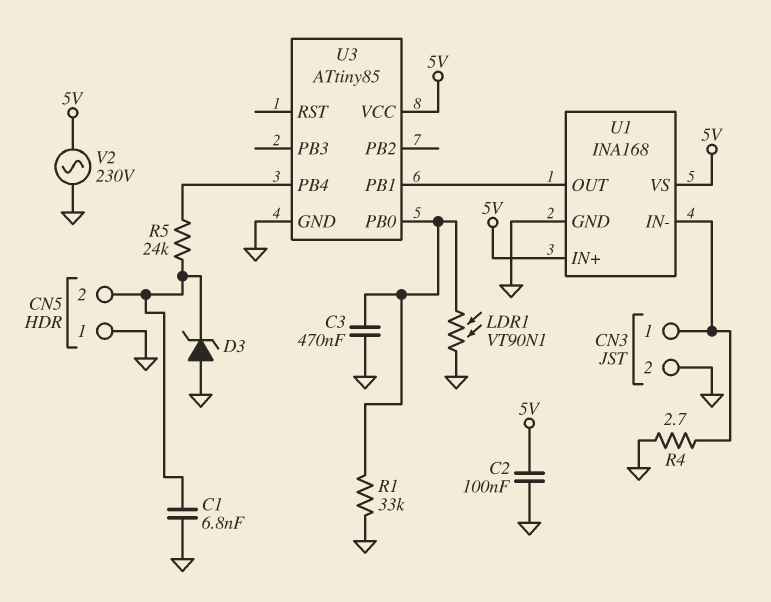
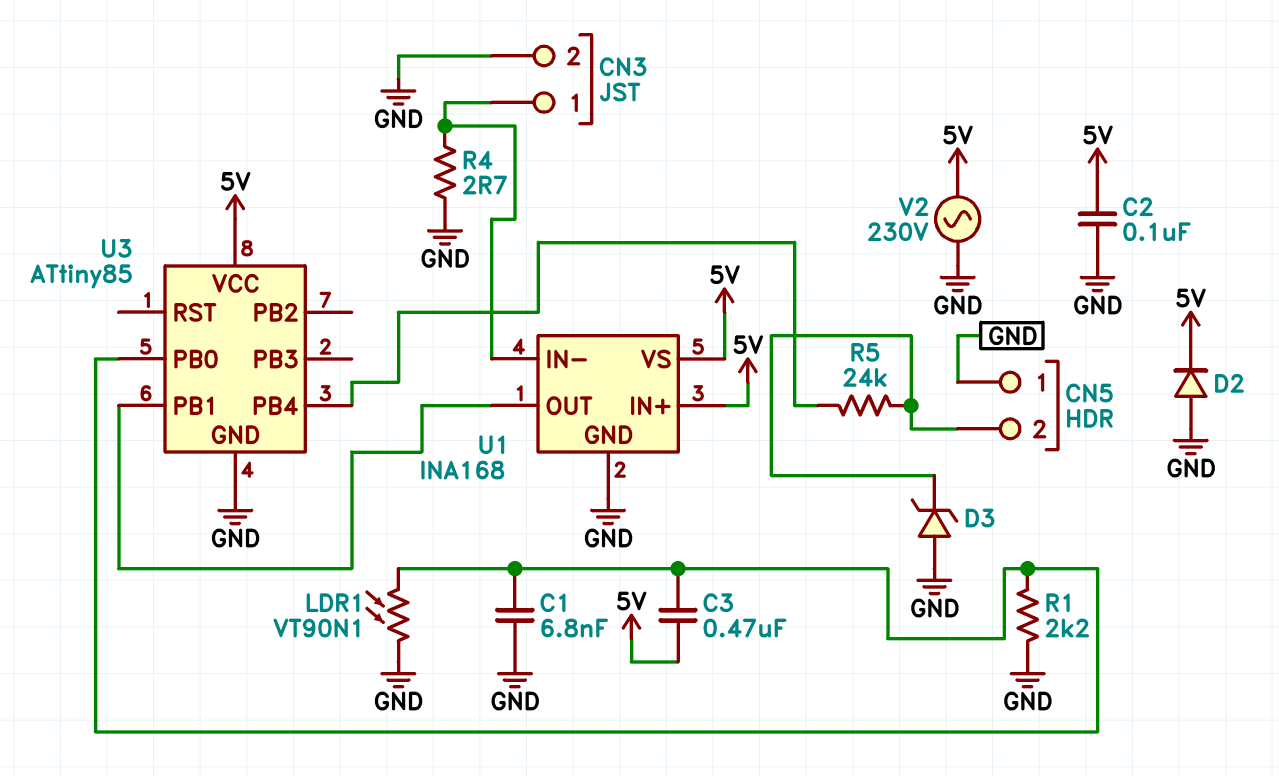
C1: 6.8nF (CN5/2, GND) -> 6.8nF (GND, U3/PB0)
C3: 470nF (GND, U3/PB0) -> 470nF (5V, U3/PB0)
D2: none -> diode (A GND, K 5V)
R1: 33k (GND, U3/PB0) -> 2.2k (GND, U3/PB0)

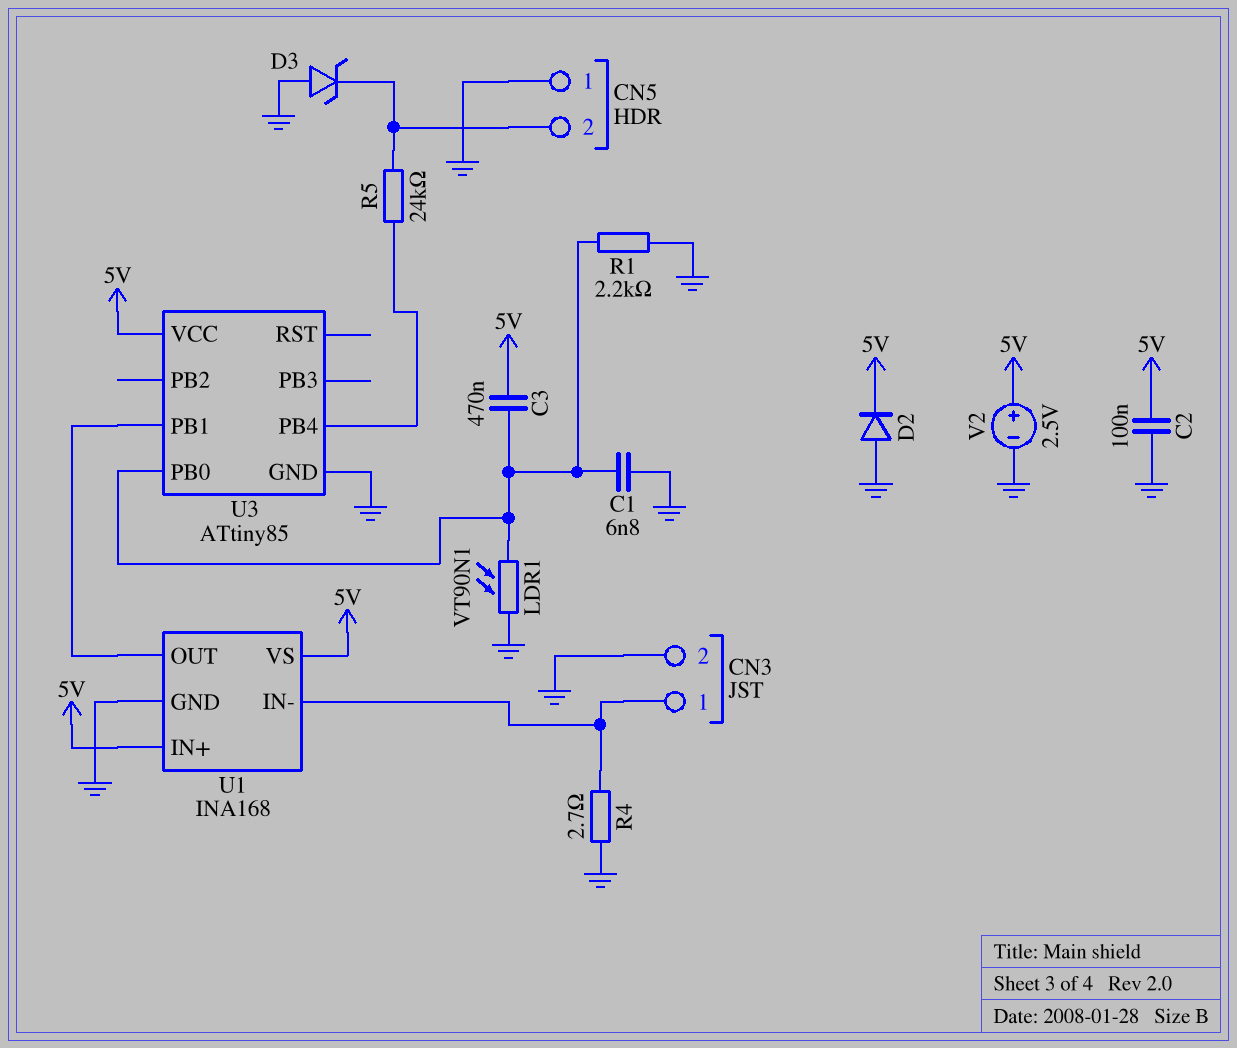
V2: AC 230V (5V, GND) -> 2.5V (plus 5V, minus GND)

